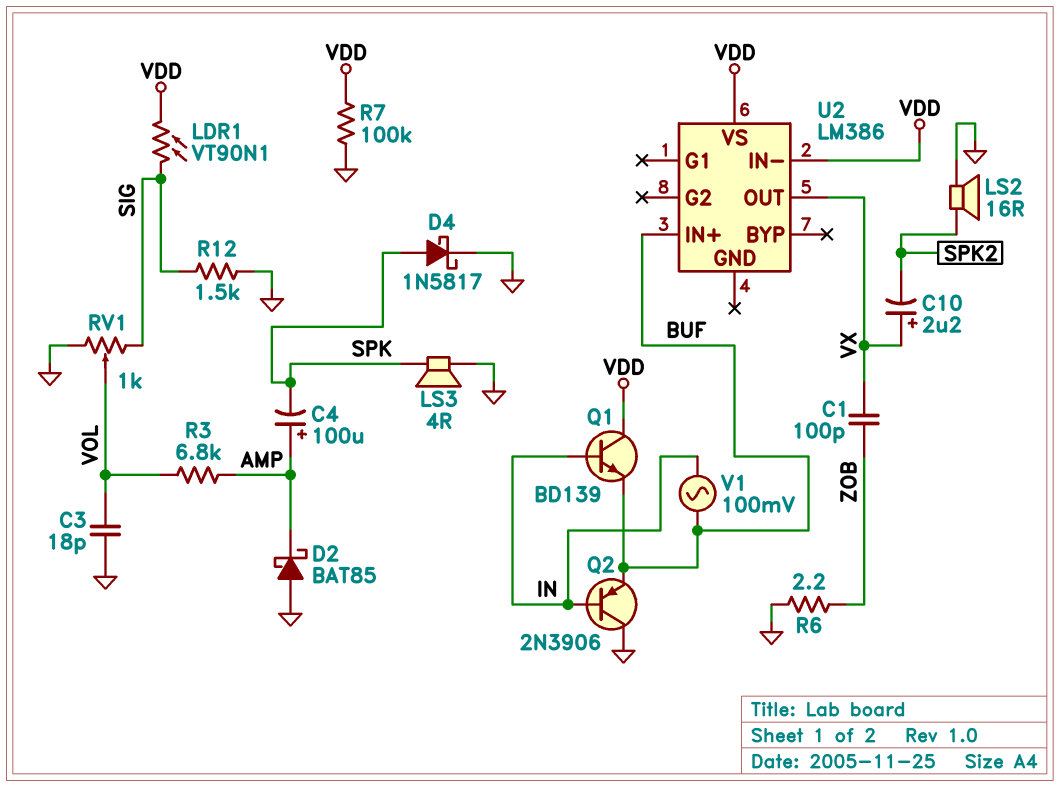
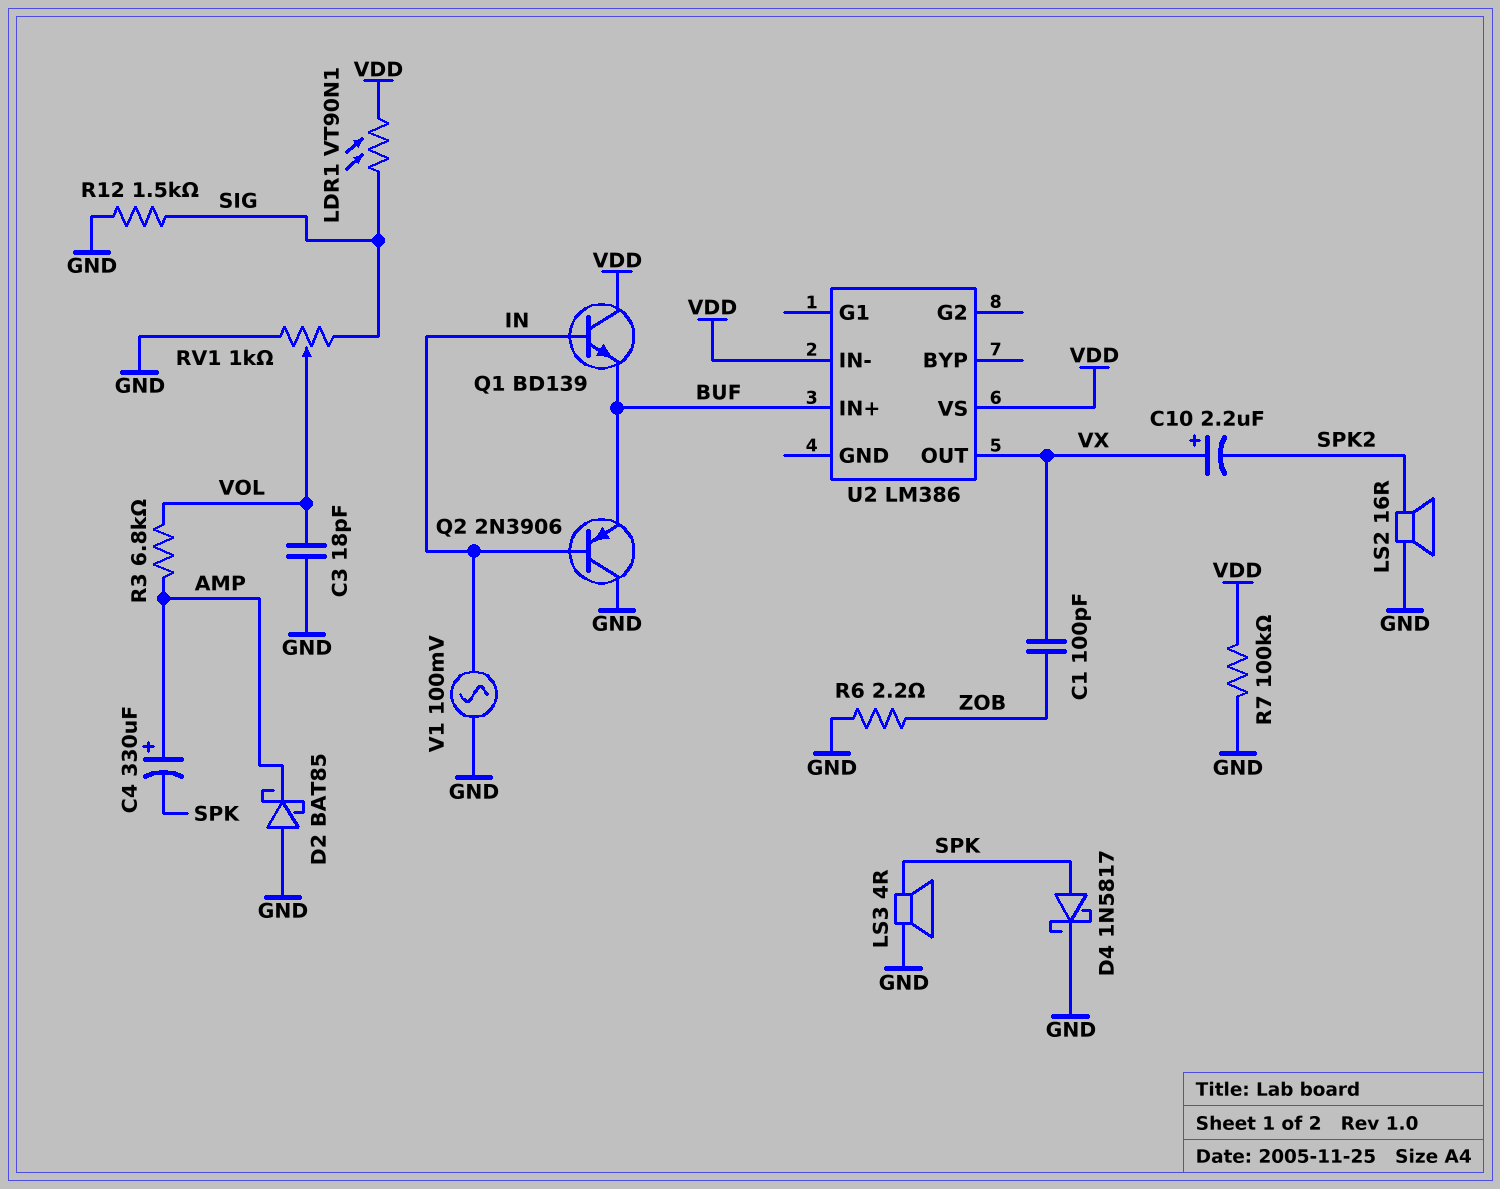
C4: 100uF (plus AMP, minus SPK) -> 330uF (plus AMP, minus SPK)
V1: AC 100mV (BUF, IN) -> AC 100mV (GND, IN)

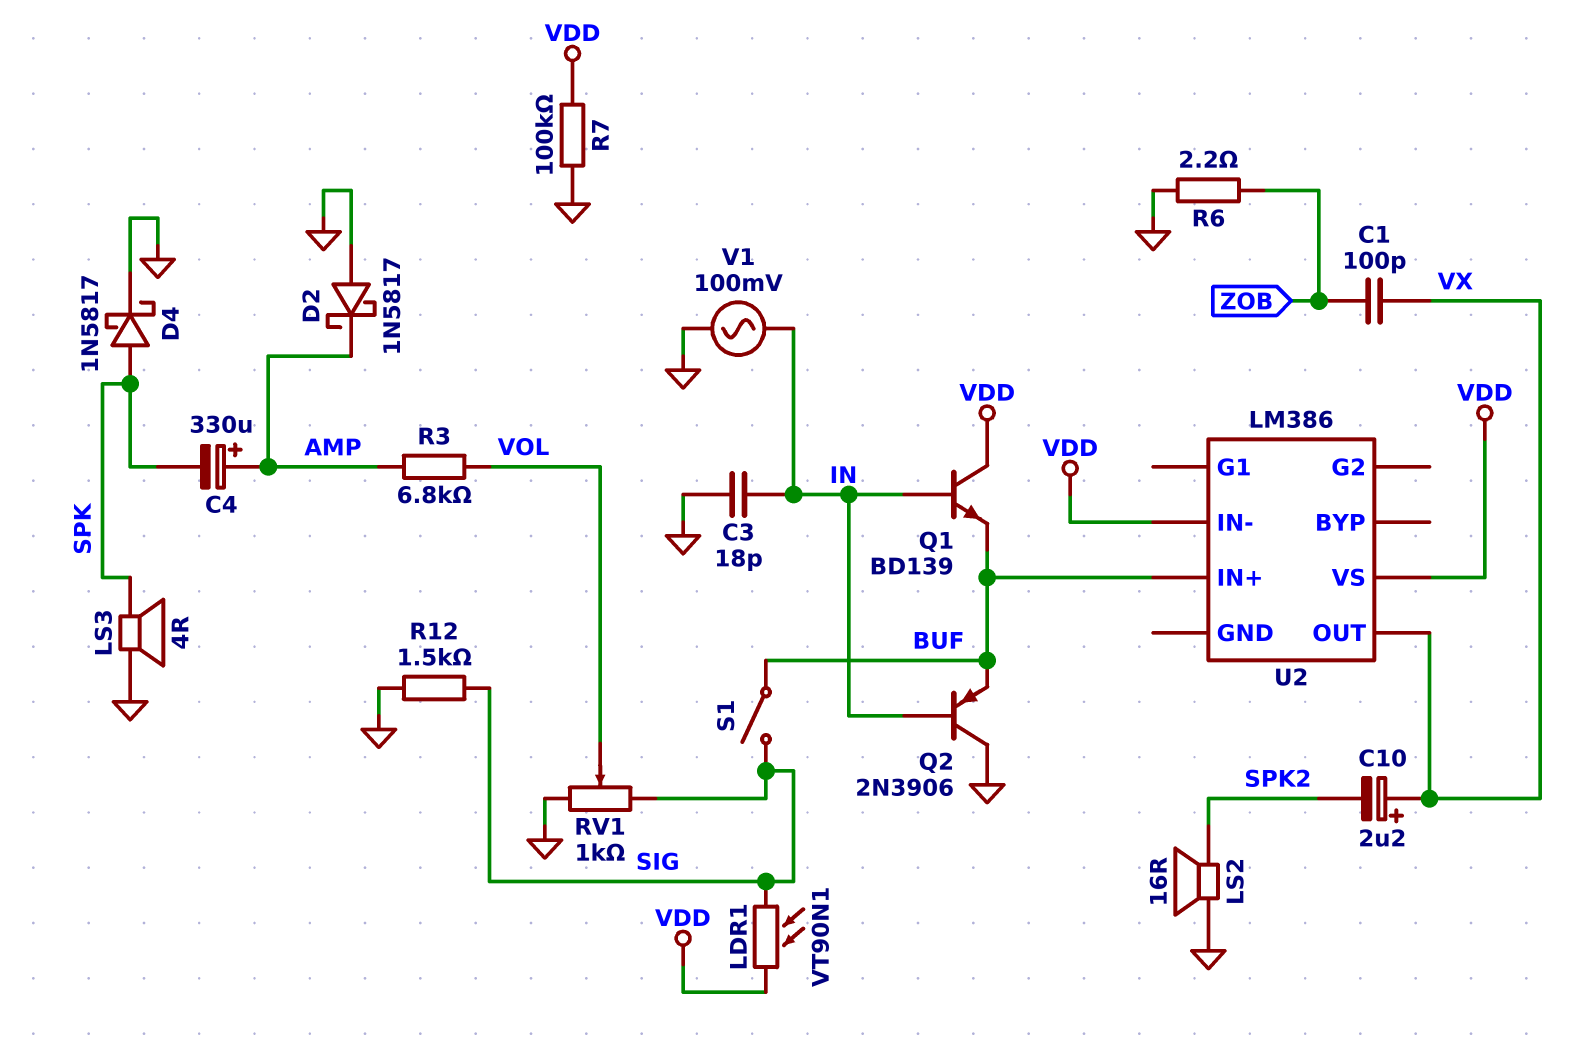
C3: 18pF (GND, VOL) -> 18pF (GND, IN)
D2: schottky BAT85 (A GND, K AMP) -> schottky 1N5817 (A GND, K AMP)
S1: none -> switch (BUF, SIG)

